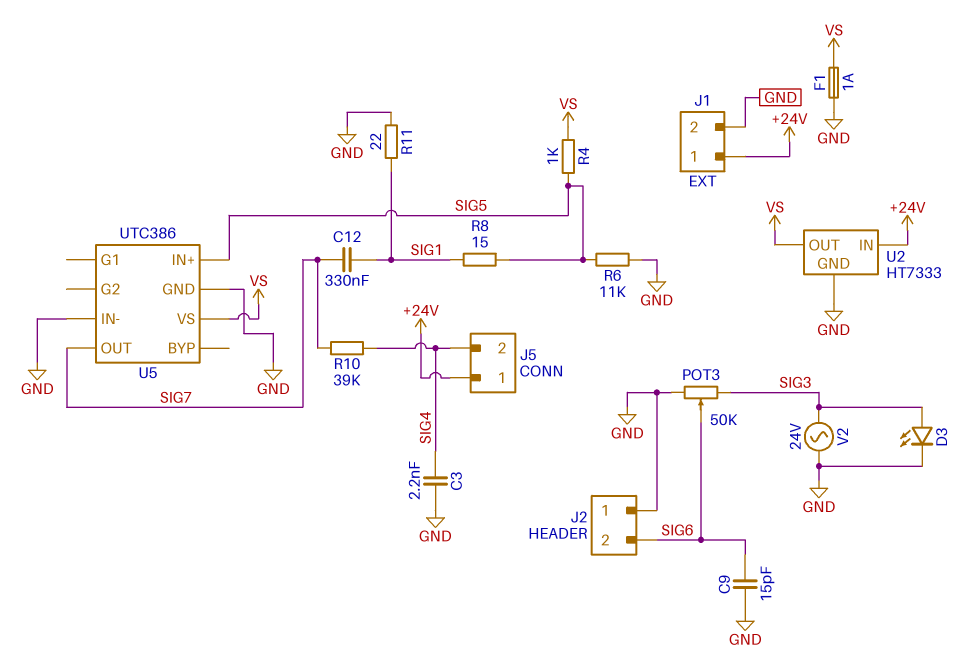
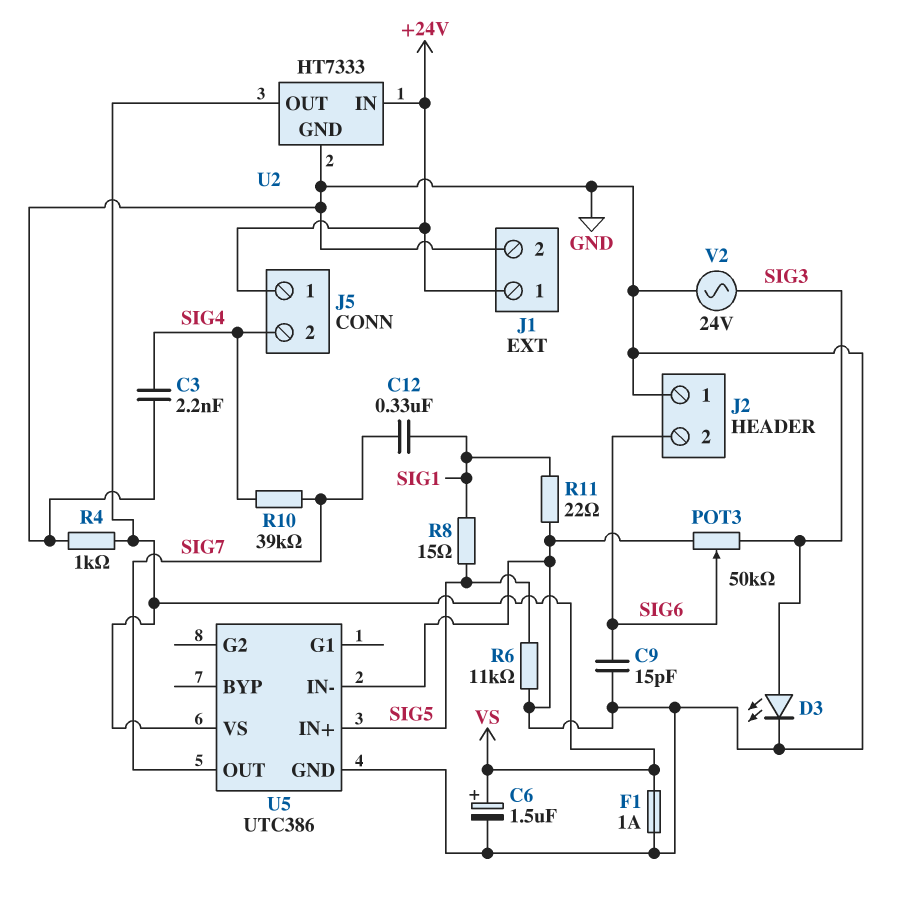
C6: none -> 1.5uF (plus VS, minus GND)
R4: 1k (SIG5, VS) -> 1k (GND, VS)

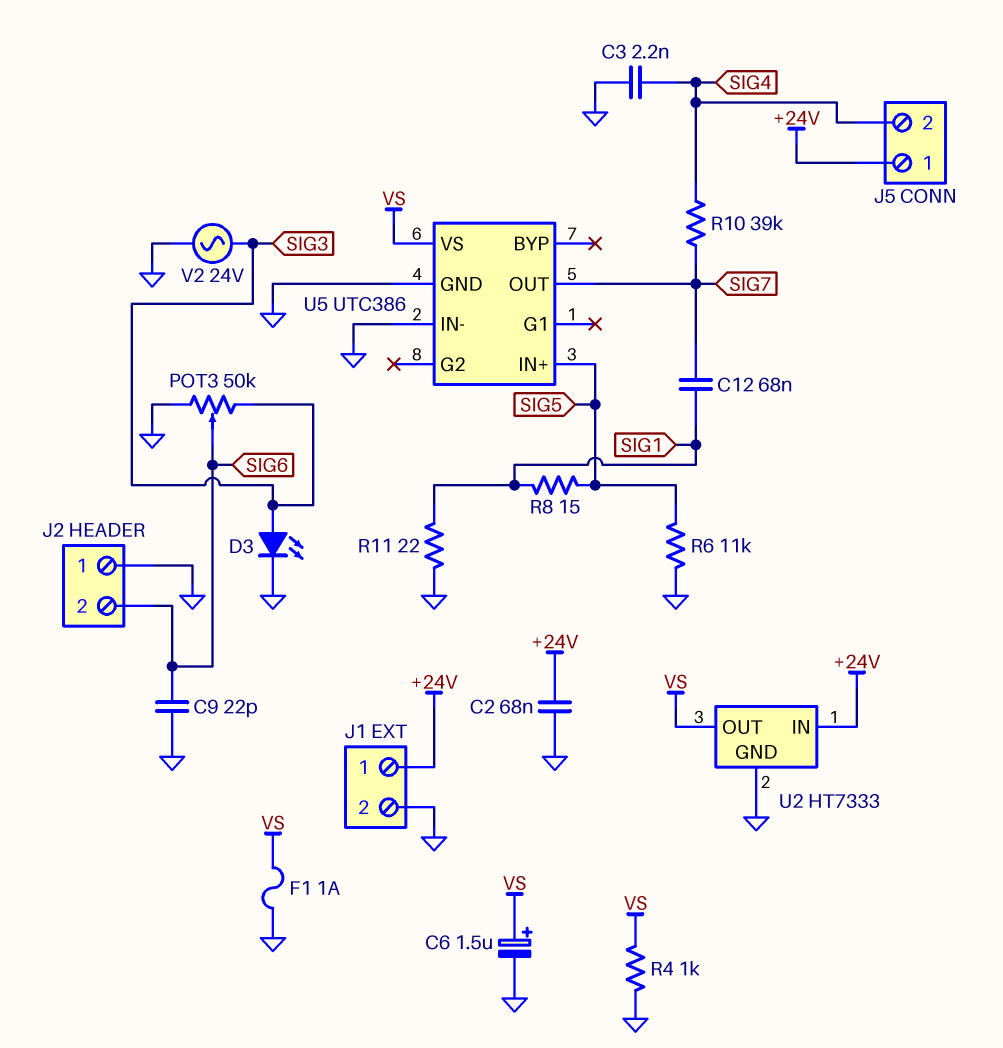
C2: none -> 68nF (+24V, GND)
C9: 15pF (GND, SIG6) -> 22pF (GND, SIG6)
C12: 330nF (SIG1, SIG7) -> 68nF (SIG1, SIG7)

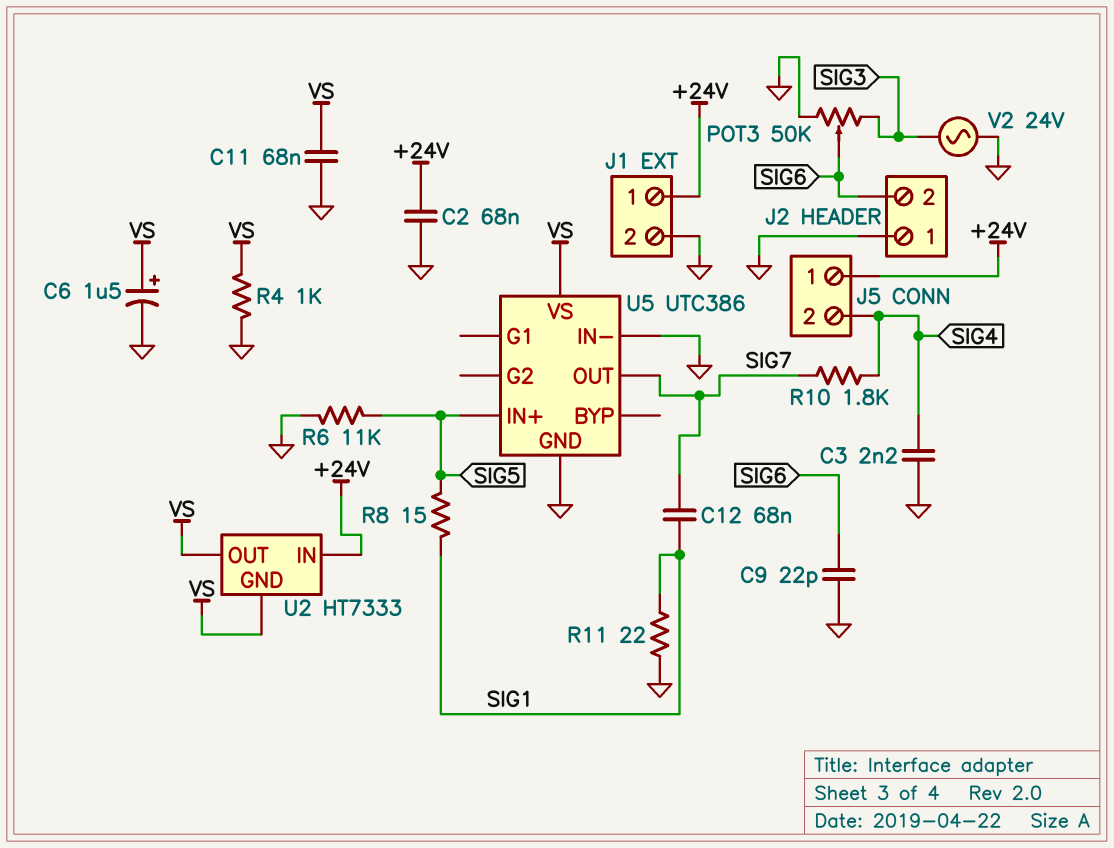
C11: none -> 68nF (GND, VS)
D3: LED (A SIG3, K GND) -> none
F1: 1A (GND, VS) -> none
R10: 39k (SIG4, SIG7) -> 1.8k (SIG4, SIG7)
U2 pin GND: GND -> VS

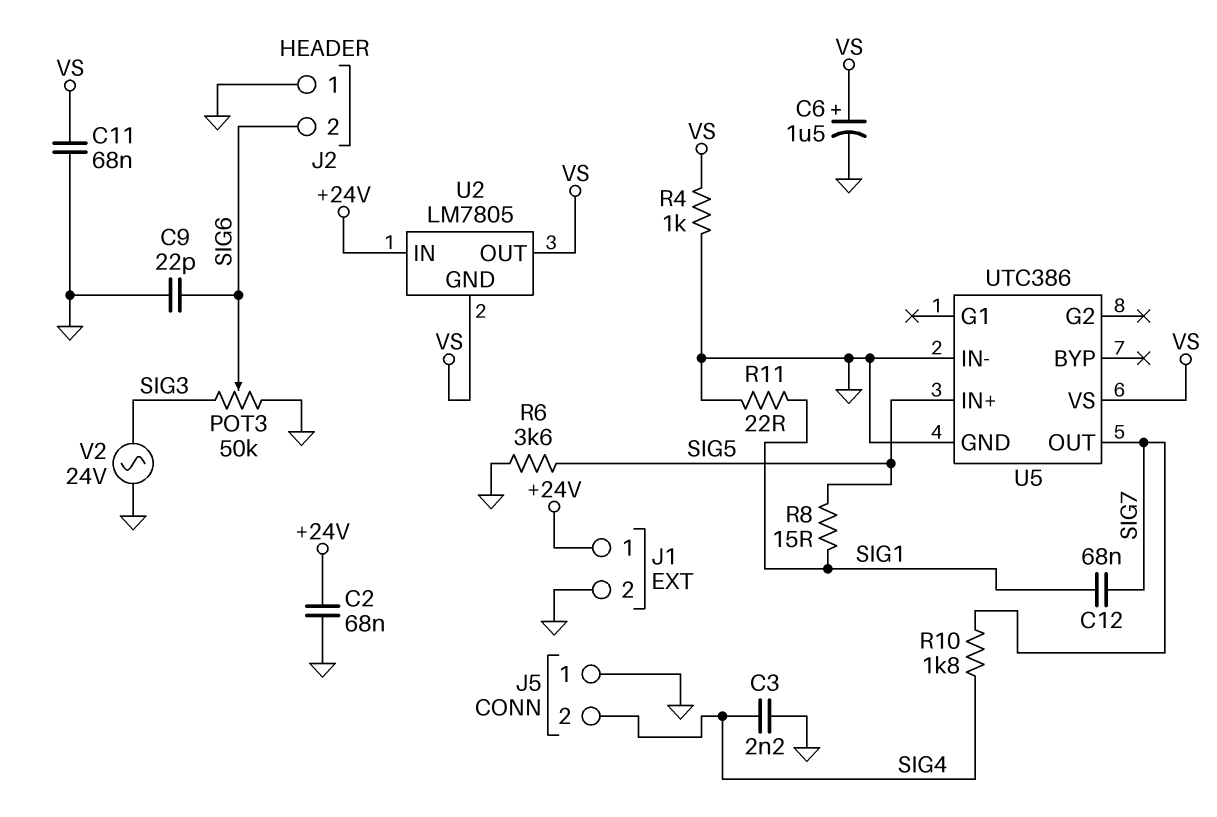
J5 pin 1: +24V -> GND
R6: 11k (GND, SIG5) -> 3.6k (GND, SIG5)
U2: HT7333 -> LM7805

